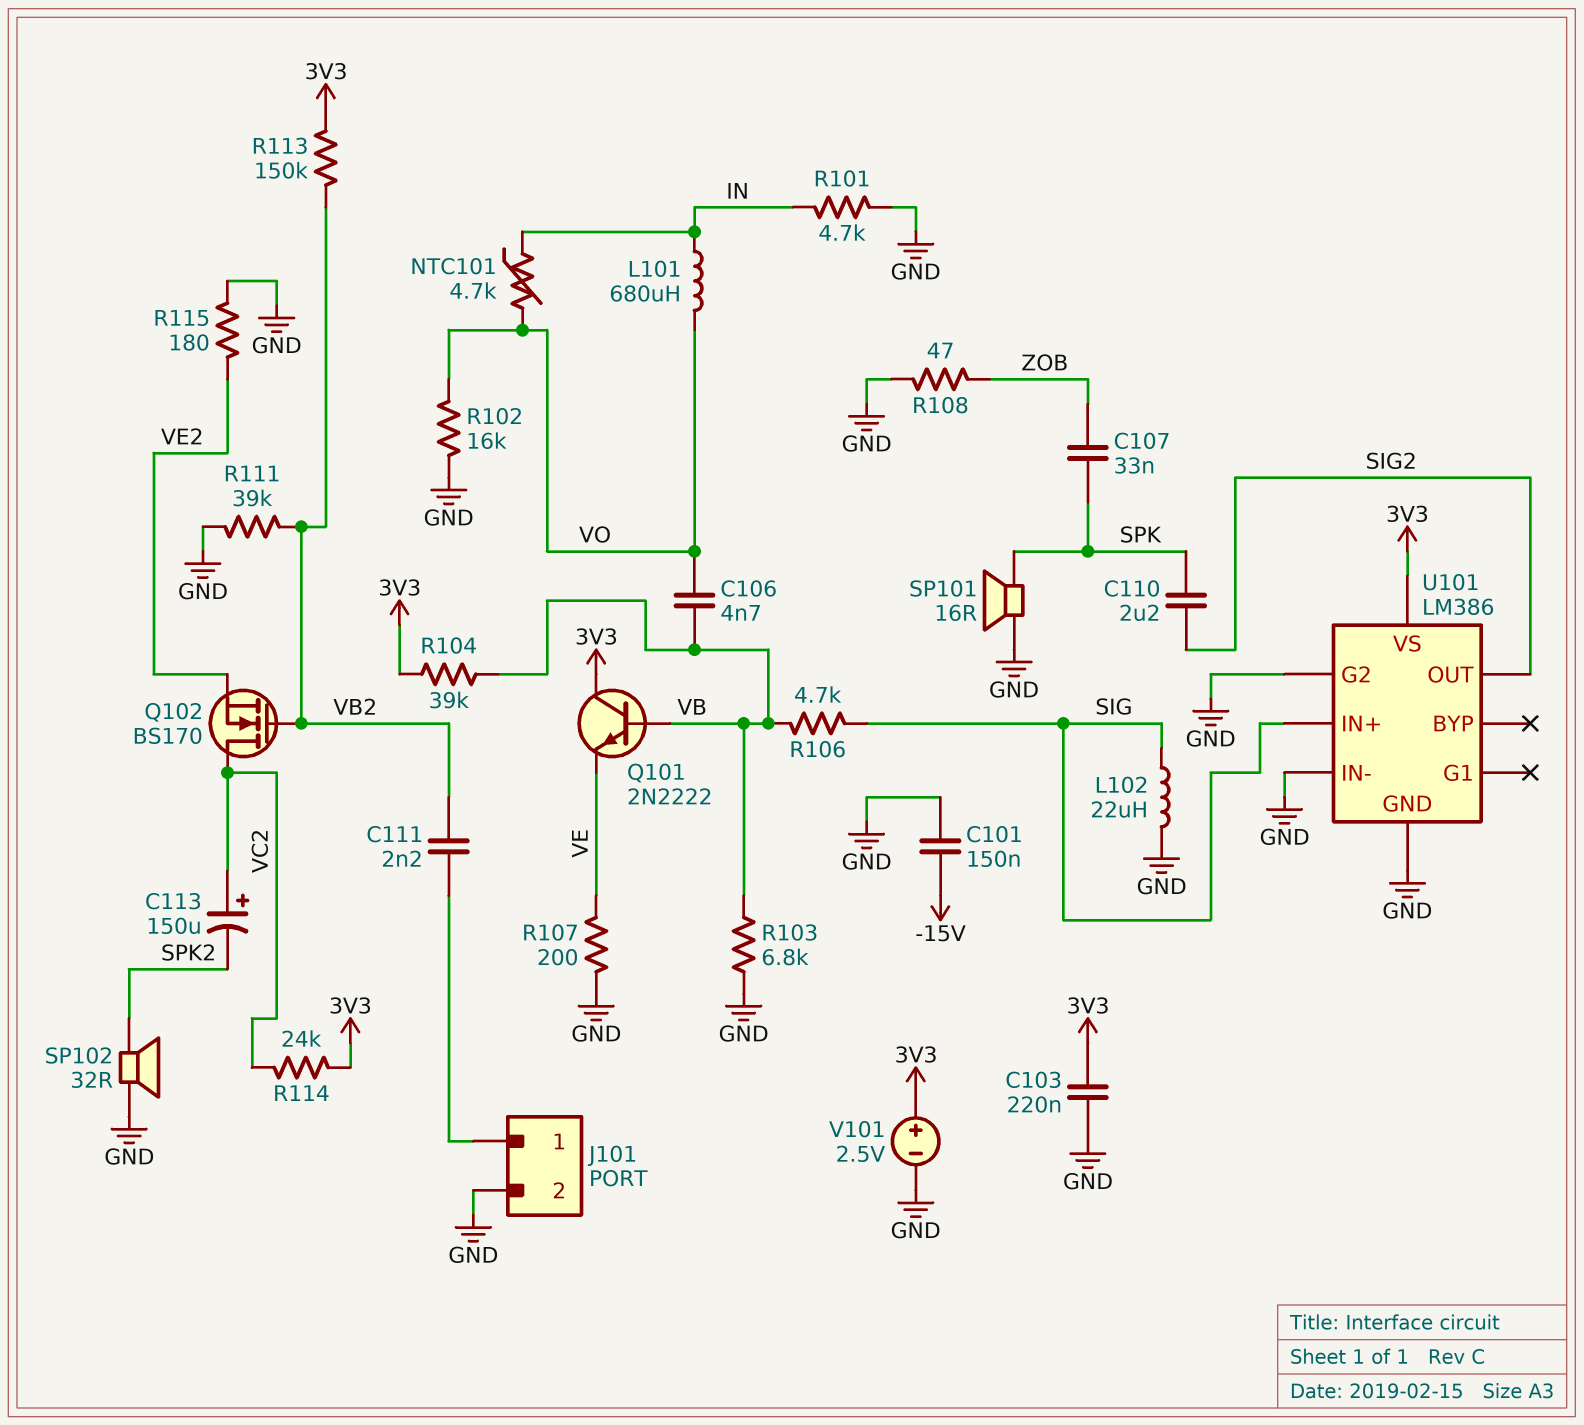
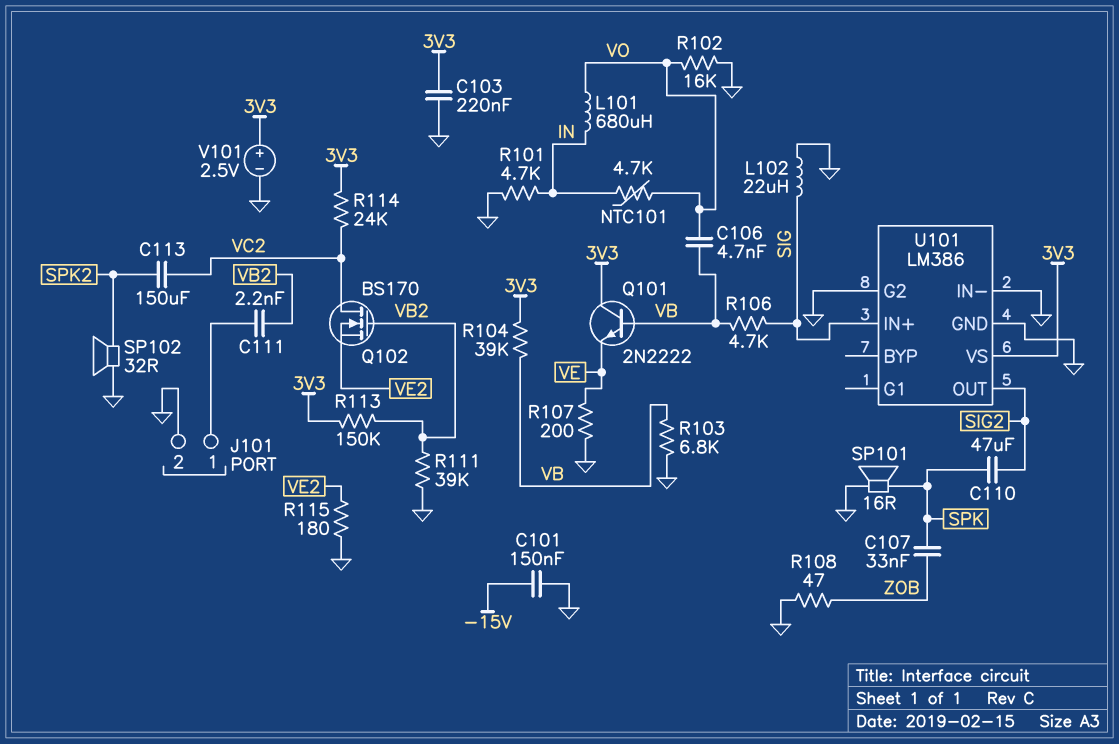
C110: 2.2uF (SIG2, SPK) -> 47uF (SIG2, SPK)
C113: 150uF (plus VC2, minus SPK2) -> 150uF (SPK2, VC2)

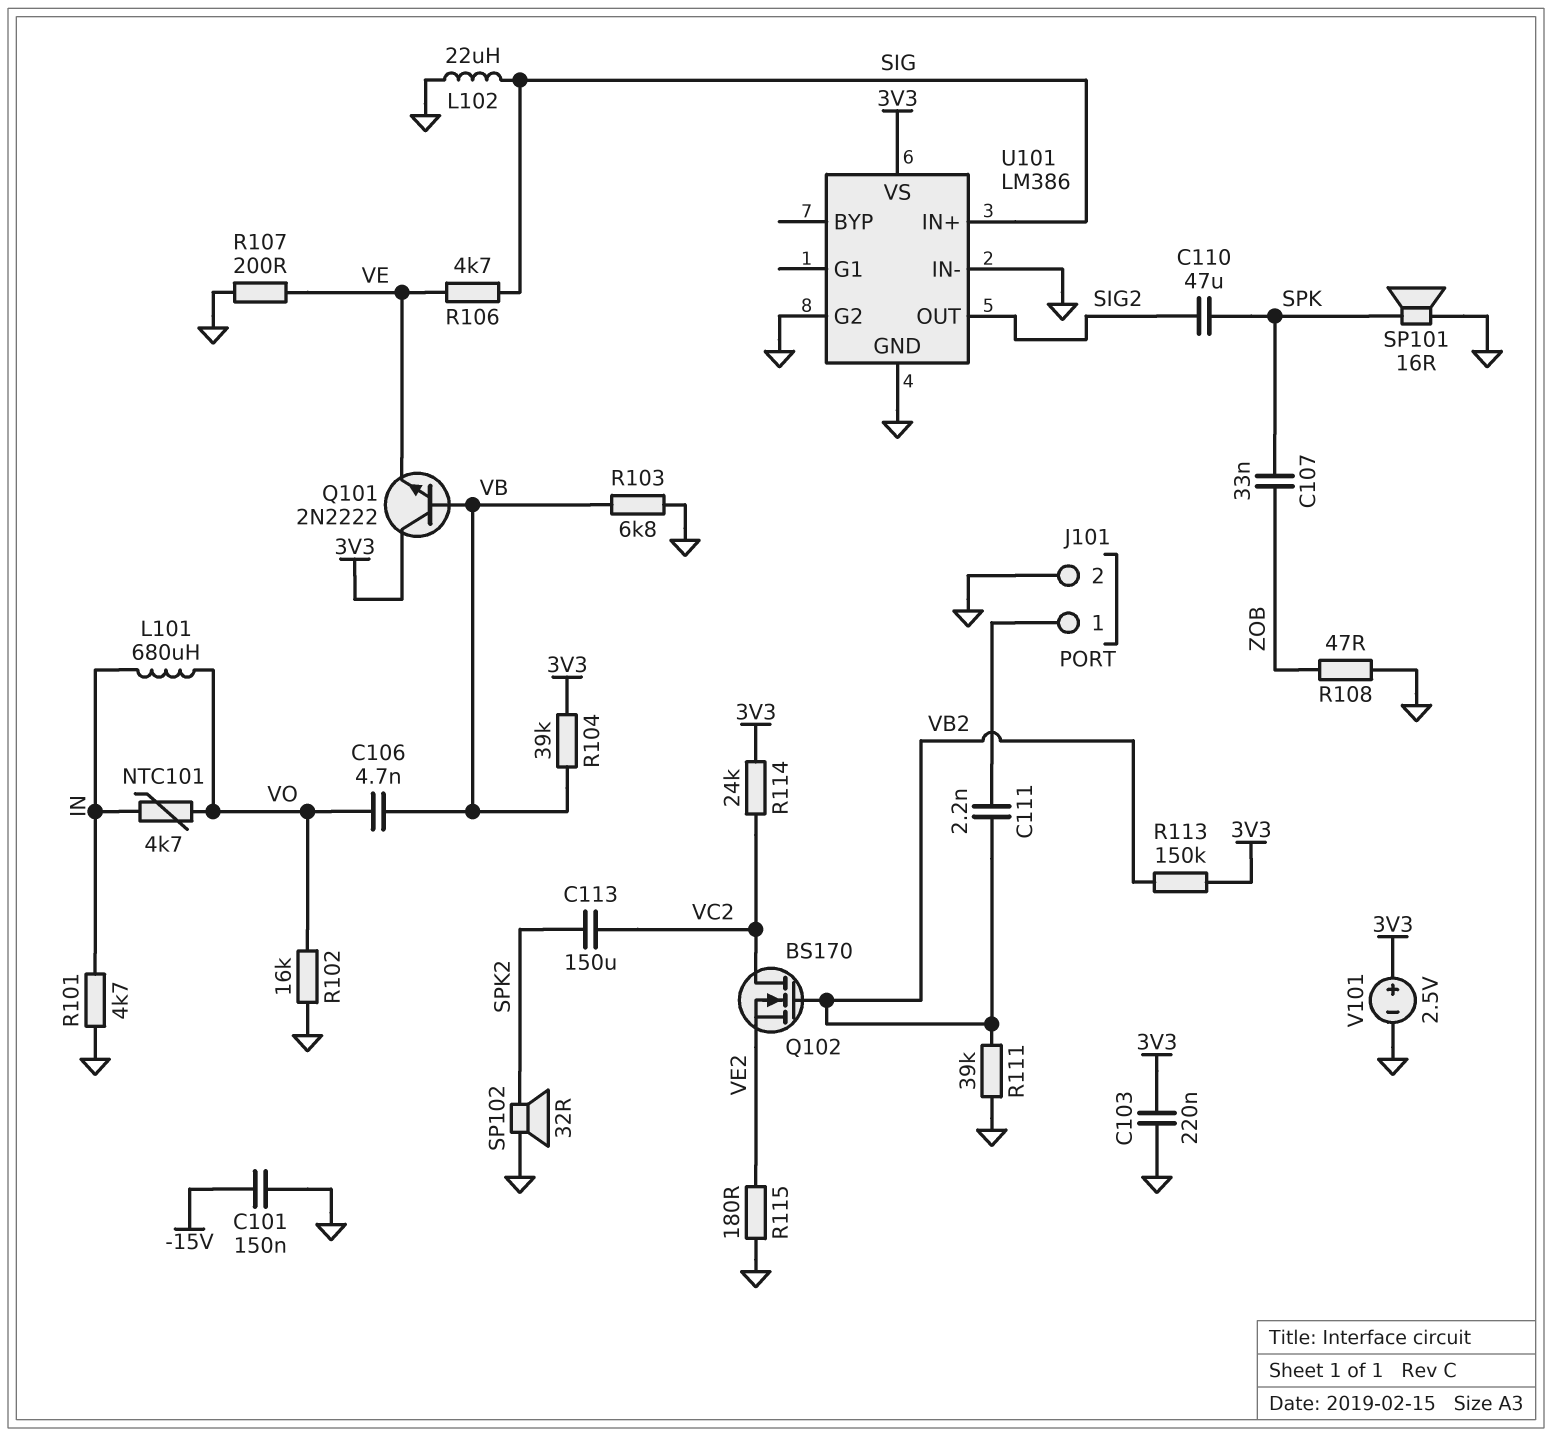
R106: 4.7k (SIG, VB) -> 4.7k (SIG, VE)

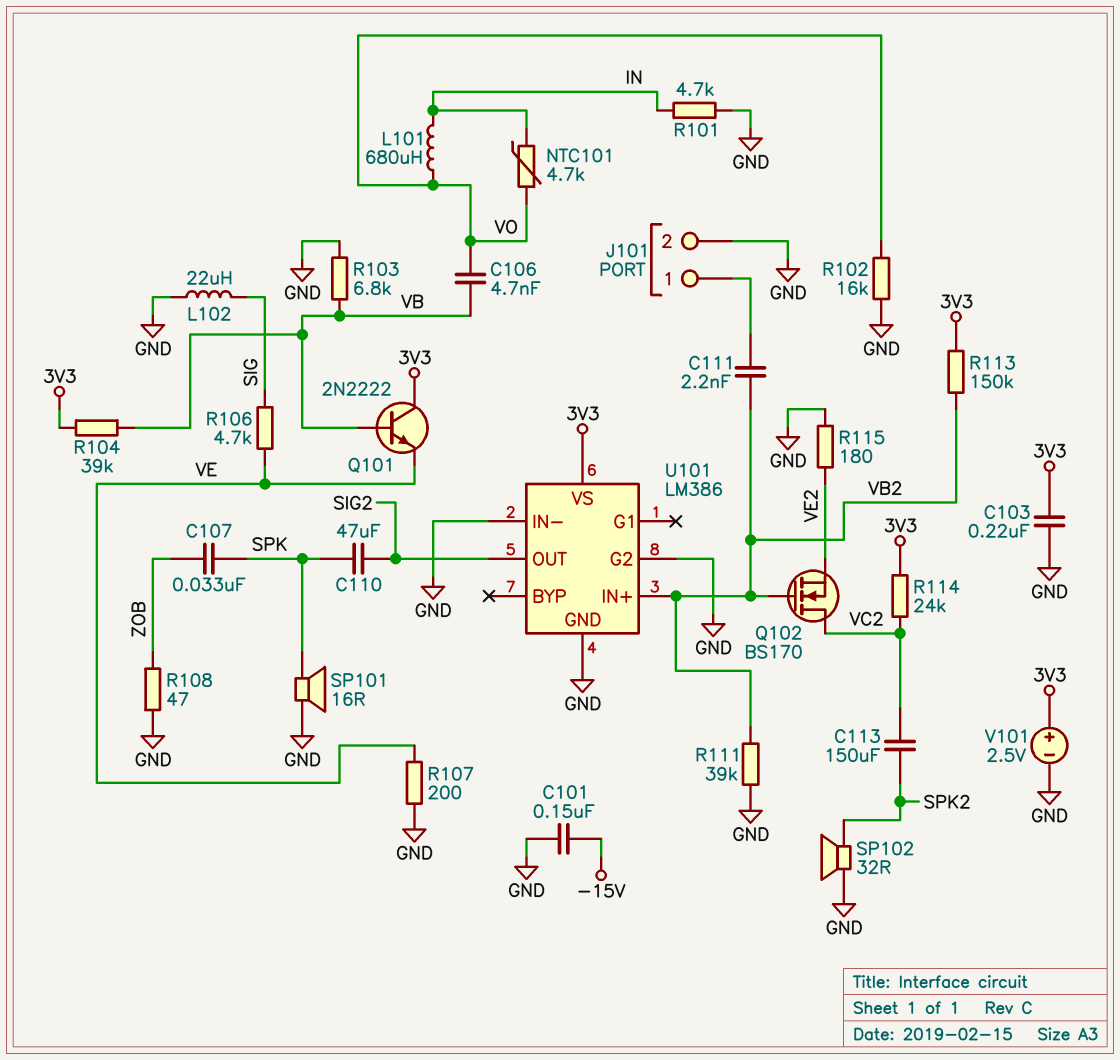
U101 pin IN+: SIG -> VB2

